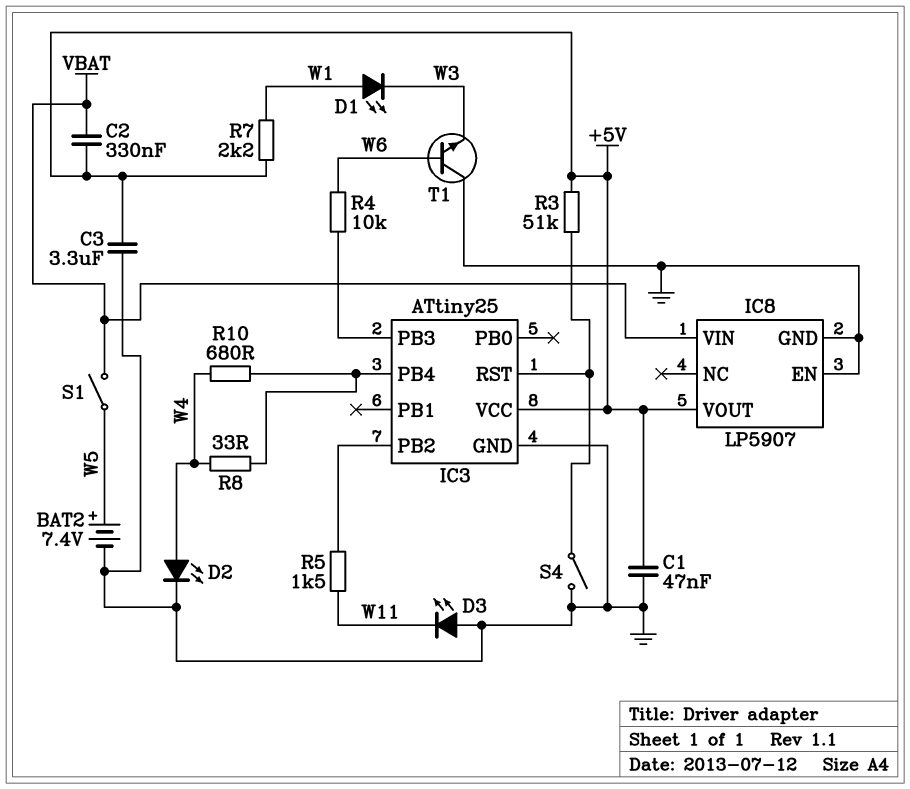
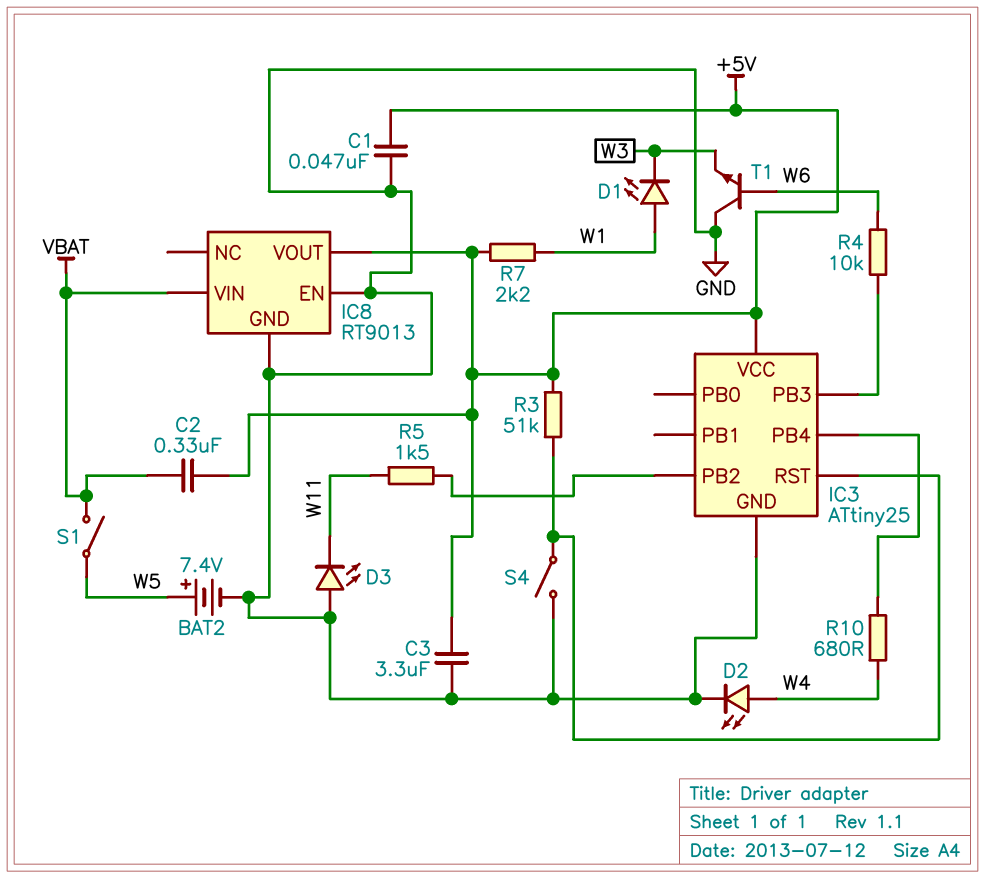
IC8: LP5907 -> RT9013
R8: 33 (IC3/PB4, W4) -> none

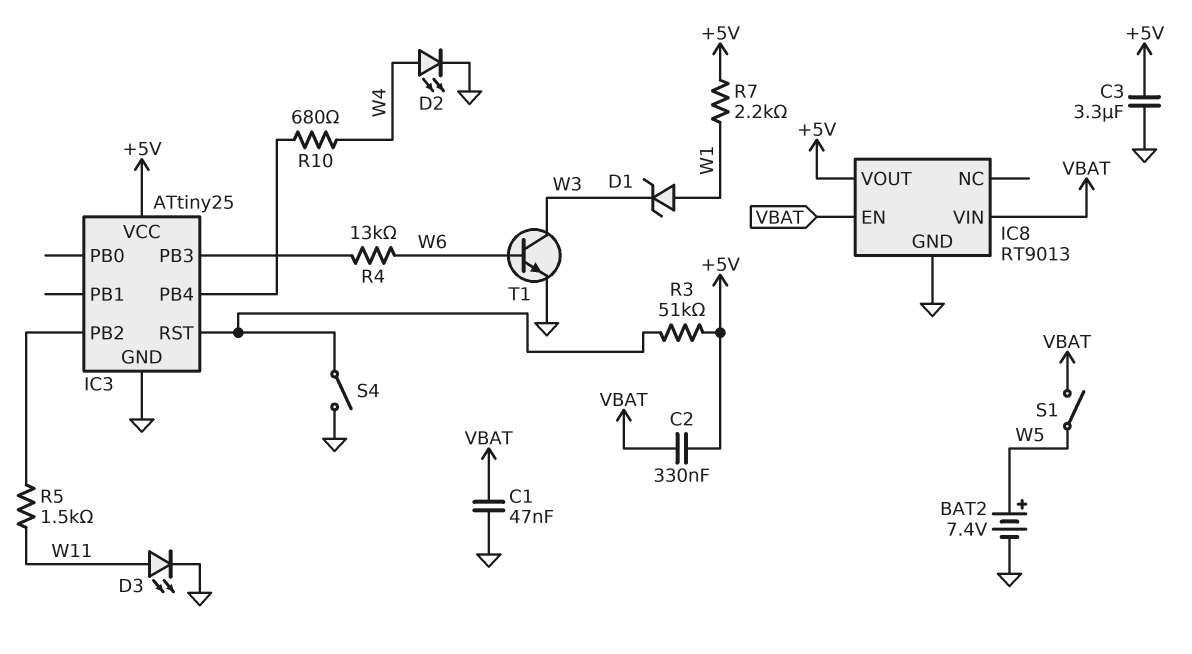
C1: 47nF (+5V, GND) -> 47nF (GND, VBAT)
D1: LED (A W1, K W3) -> zener (A W1, K W3)
D3: LED (A GND, K W11) -> LED (A W11, K GND)
IC8 pin EN: GND -> VBAT
R4: 10k (IC3/PB3, W6) -> 13k (IC3/PB3, W6)
T1: NPN (B W6, C GND, E W3) -> NPN (B W6, C W3, E GND)

